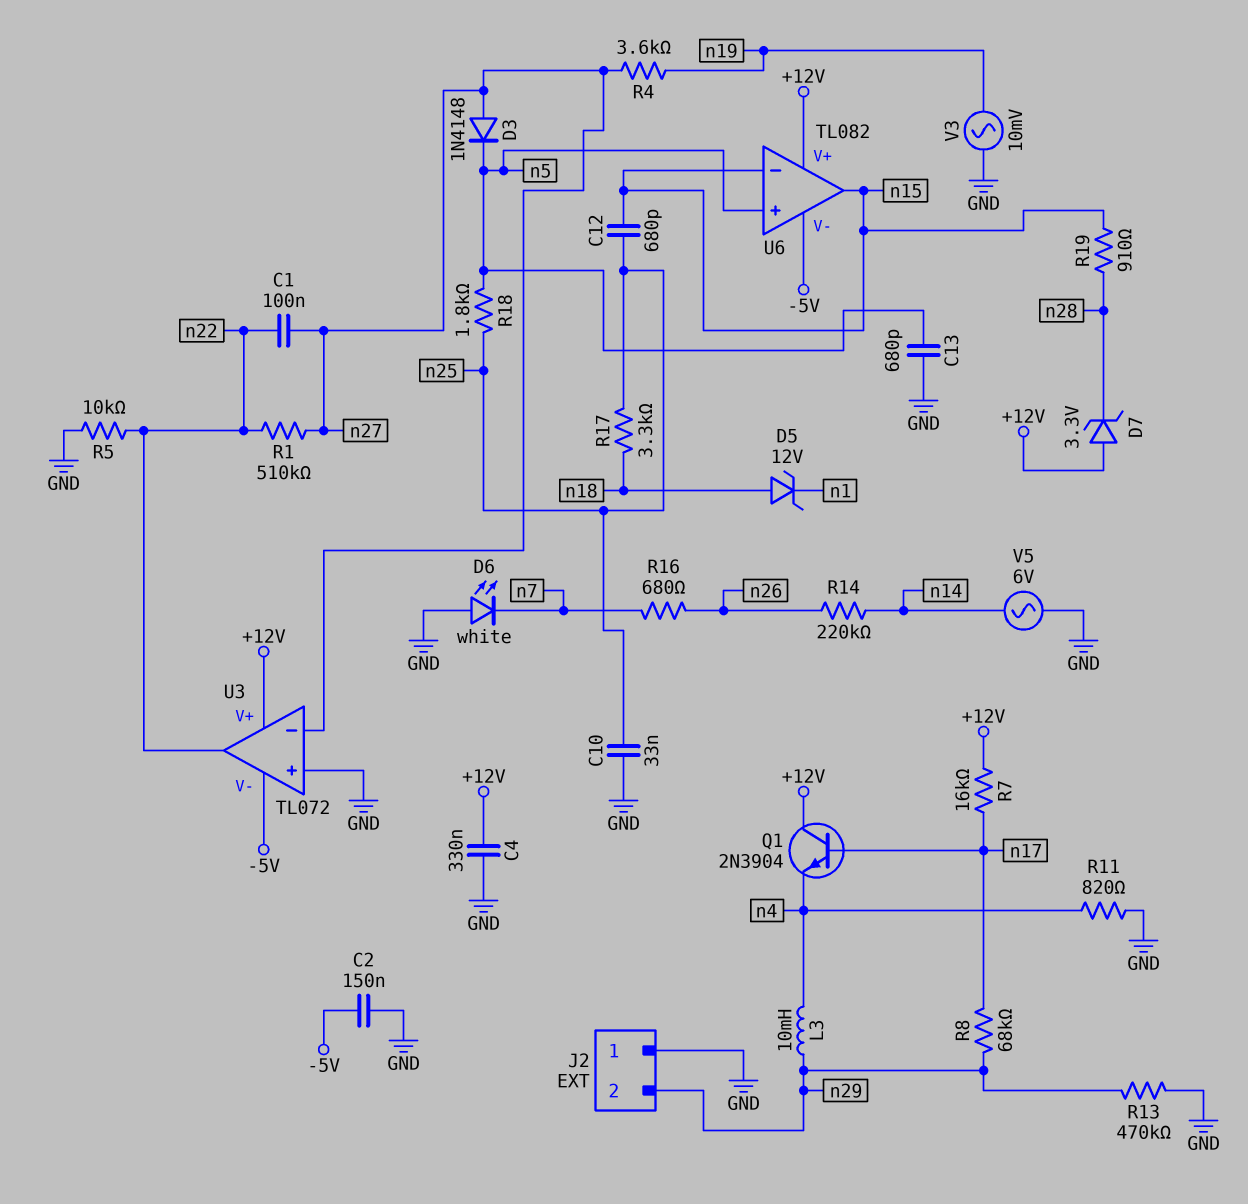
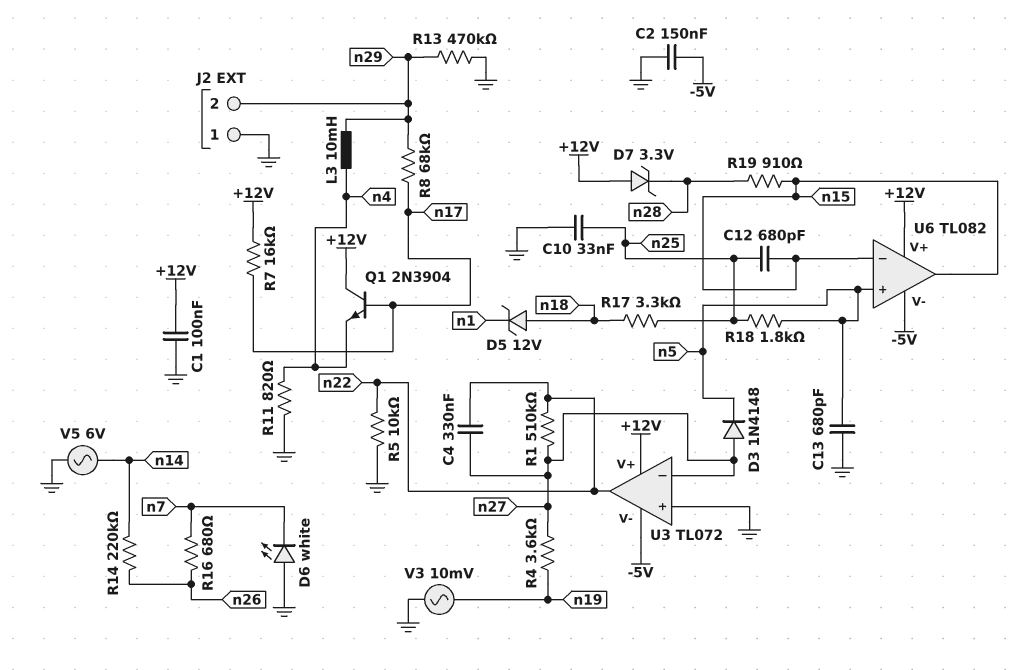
C1: 100nF (n22, n27) -> 100nF (+12V, GND)
C4: 330nF (+12V, GND) -> 330nF (n22, n27)

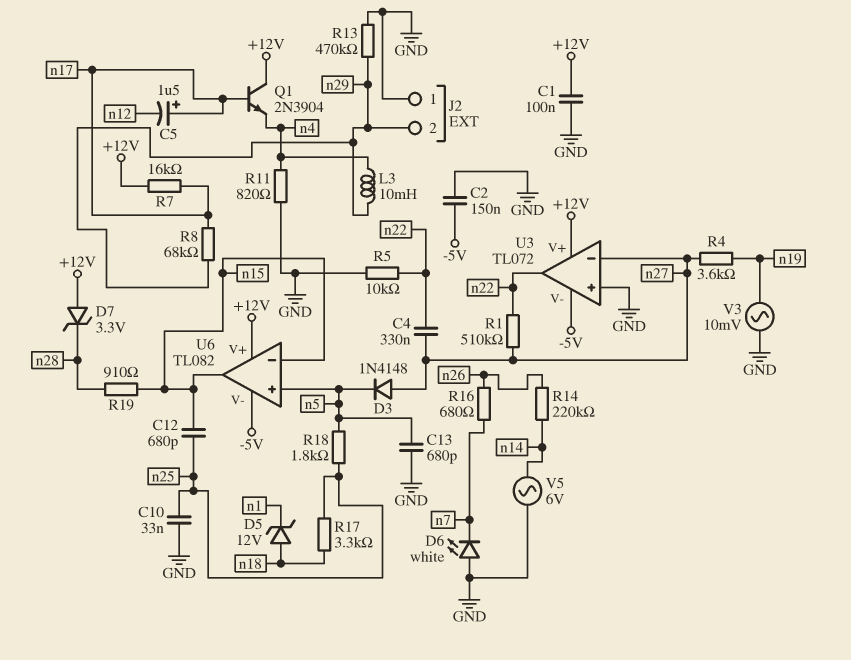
C5: none -> 1.5uF (plus n17, minus n12)

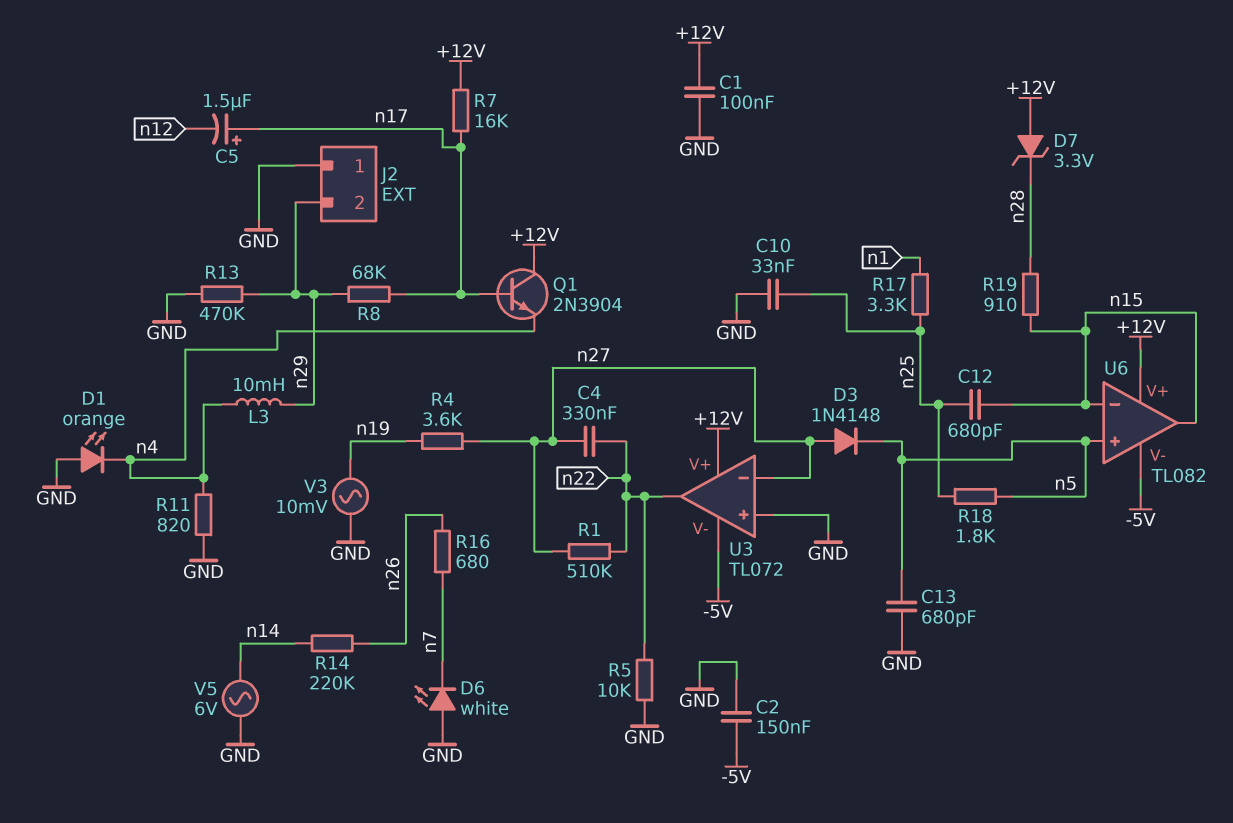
D1: none -> LED orange (A GND, K n4)
D5: zener 12V (A n18, K n1) -> none
R17: 3.3k (n18, n25) -> 3.3k (n1, n25)

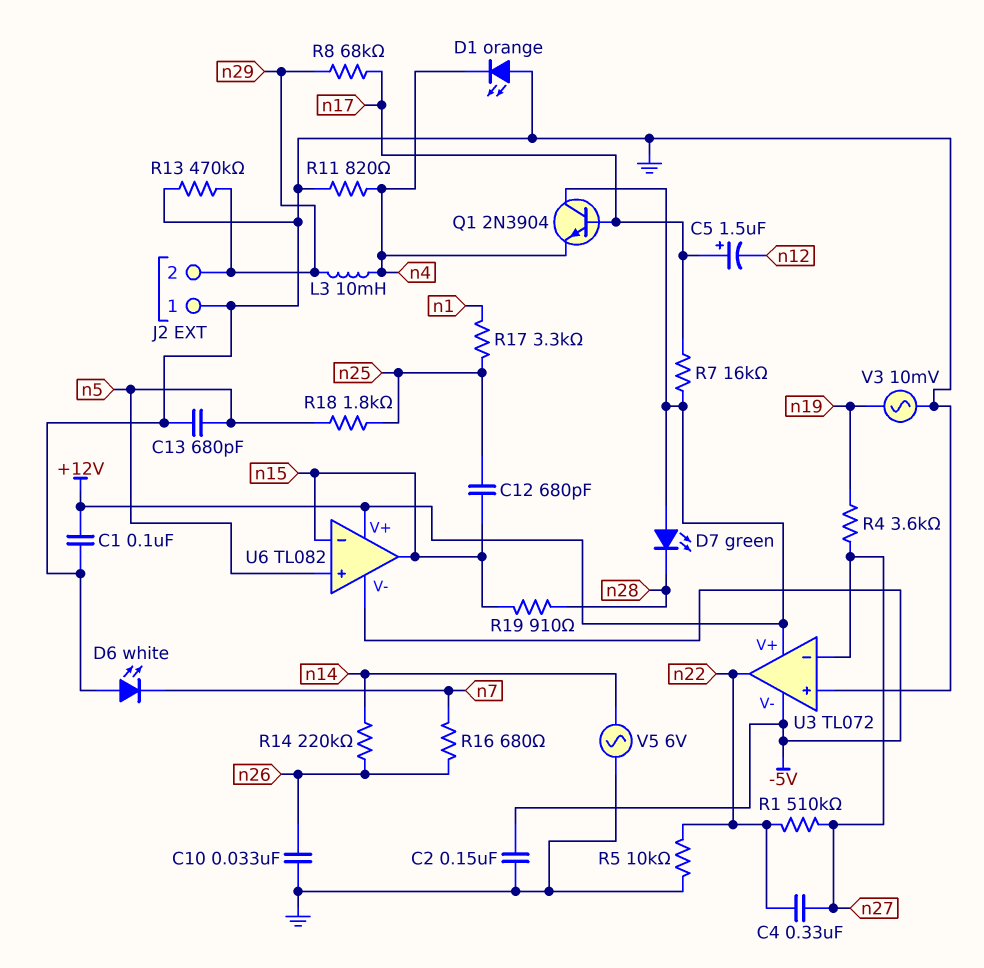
C10: 33nF (GND, n25) -> 33nF (GND, n26)
D3: diode 1N4148 (A n27, K n5) -> none
D7: zener 3.3V (A +12V, K n28) -> LED green (A +12V, K n28)

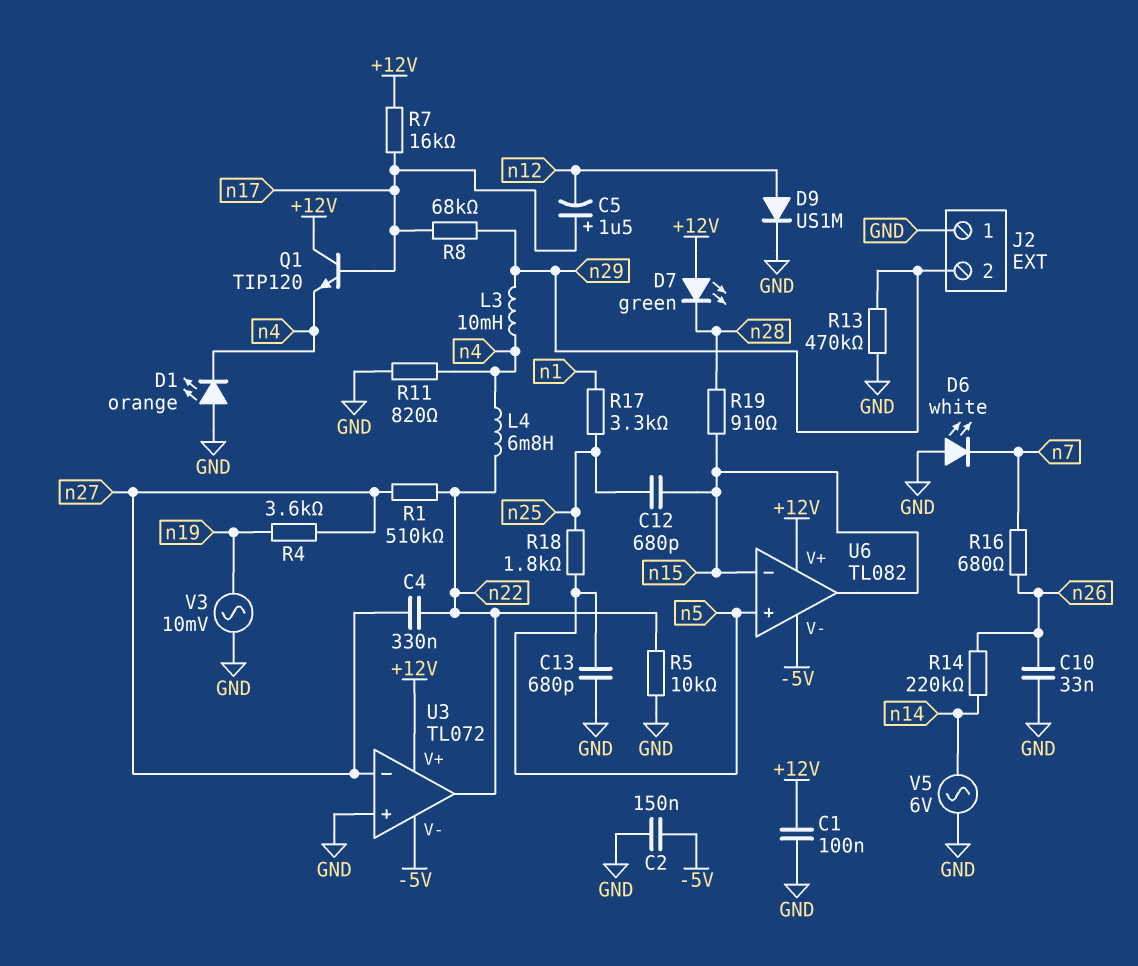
D9: none -> diode US1M (A n12, K GND)
L4: none -> 6.8mH (n4, n22)
Q1: NPN 2N3904 (B n17, C +12V, E n4) -> NPN TIP120 (B n17, C +12V, E n4)

